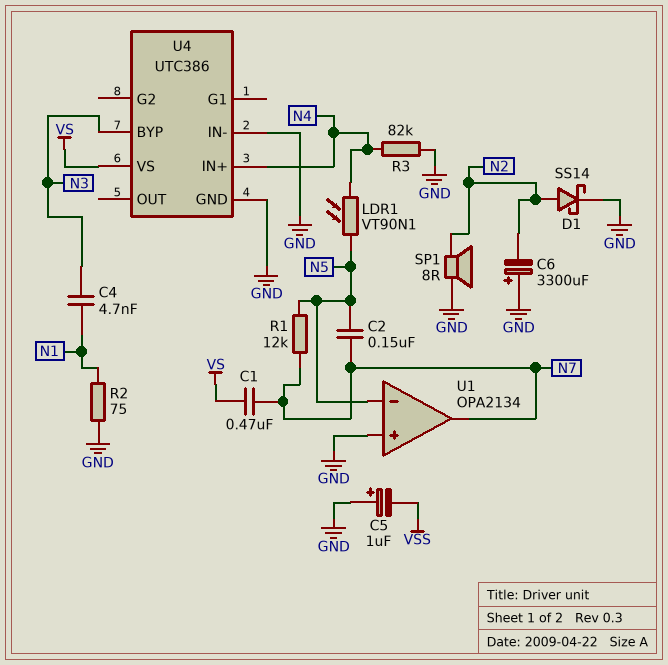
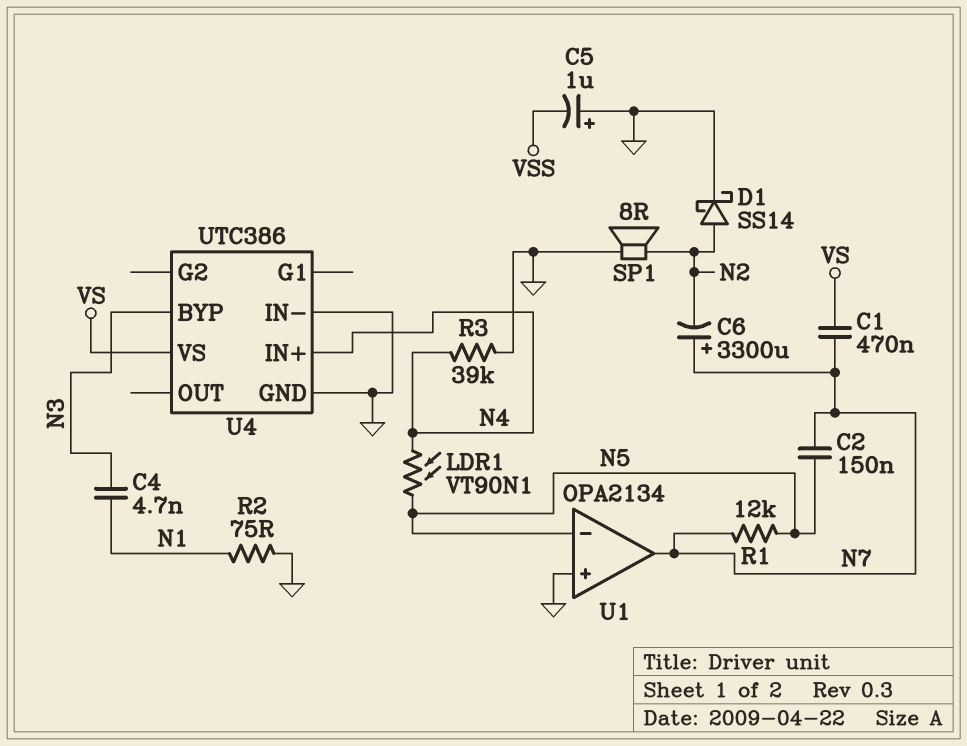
C6: 3300uF (plus GND, minus N2) -> 3300uF (plus N7, minus N2)
R3: 82k (GND, N4) -> 39k (GND, N4)

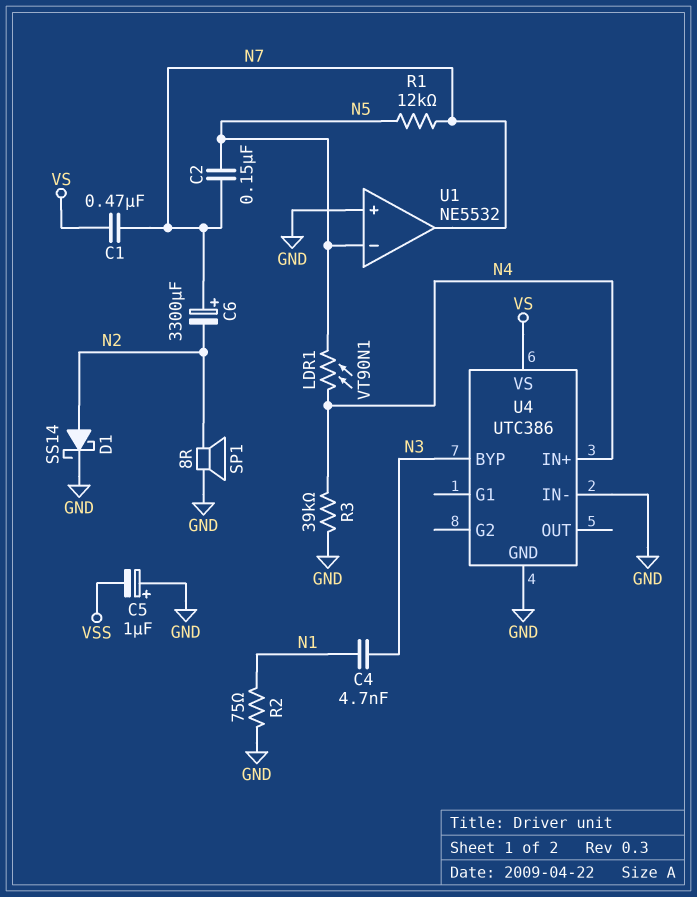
U1: OPA2134 -> NE5532

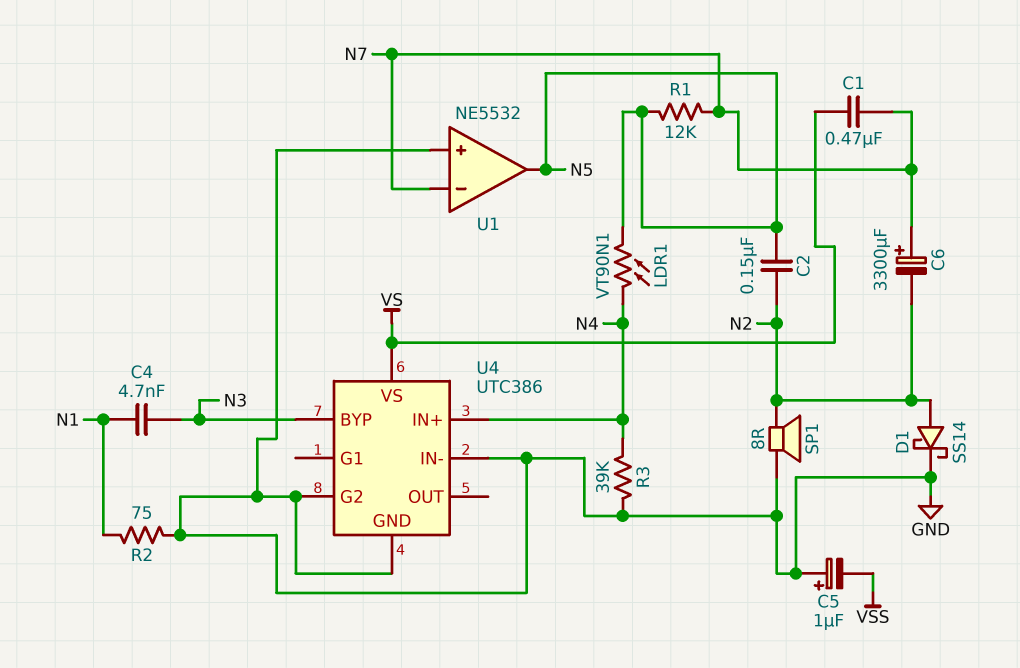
C2: 150nF (N5, N7) -> 150nF (N2, N5)
U1 pin in-: N5 -> N7
U1 pin out: N7 -> N5
U4 pin G2: none -> GND

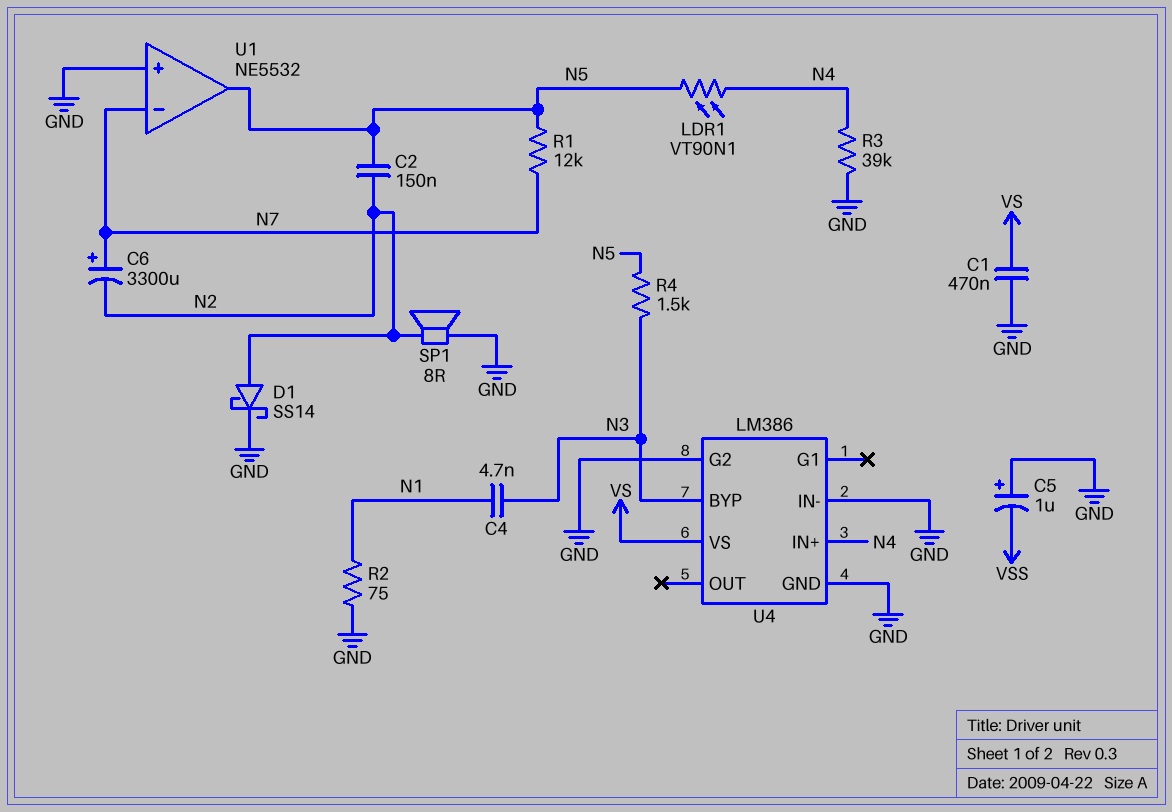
C1: 470nF (N7, VS) -> 470nF (GND, VS)
R4: none -> 1.5k (N3, N5)
U4: UTC386 -> LM386

